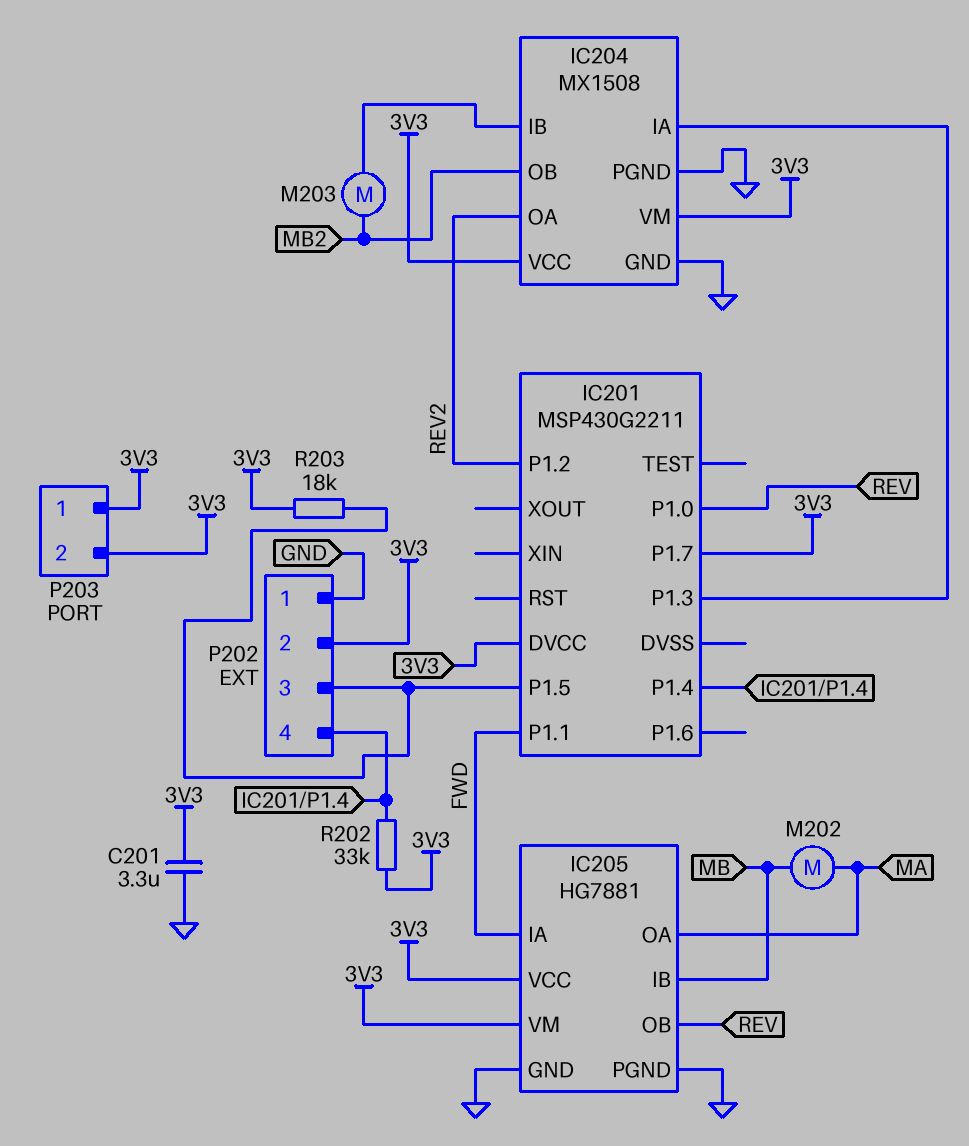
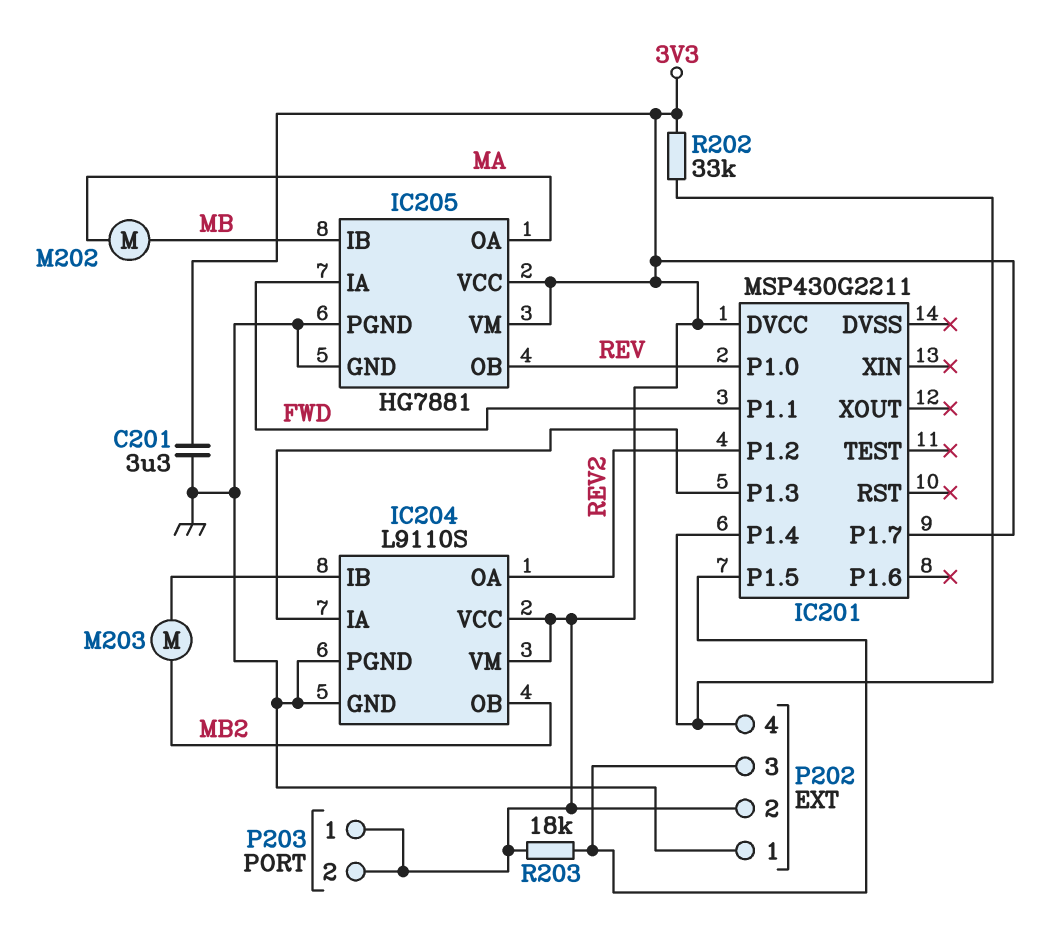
IC204: MX1508 -> L9110S

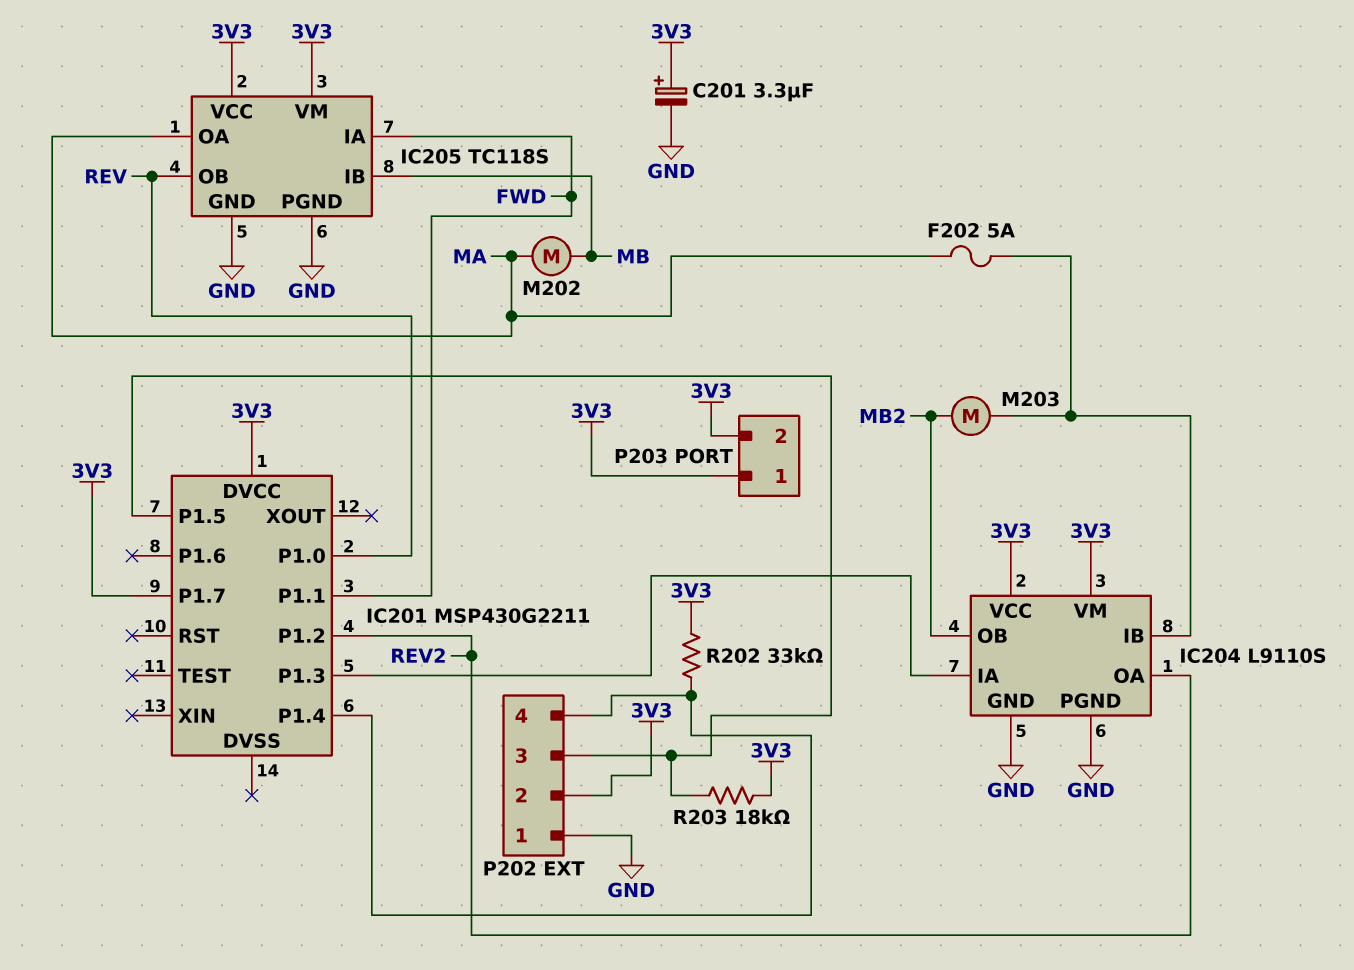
C201: 3.3uF (3V3, GND) -> 3.3uF (plus 3V3, minus GND)
F202: none -> 5A (IC204/IB, MA)
IC205: HG7881 -> TC118S

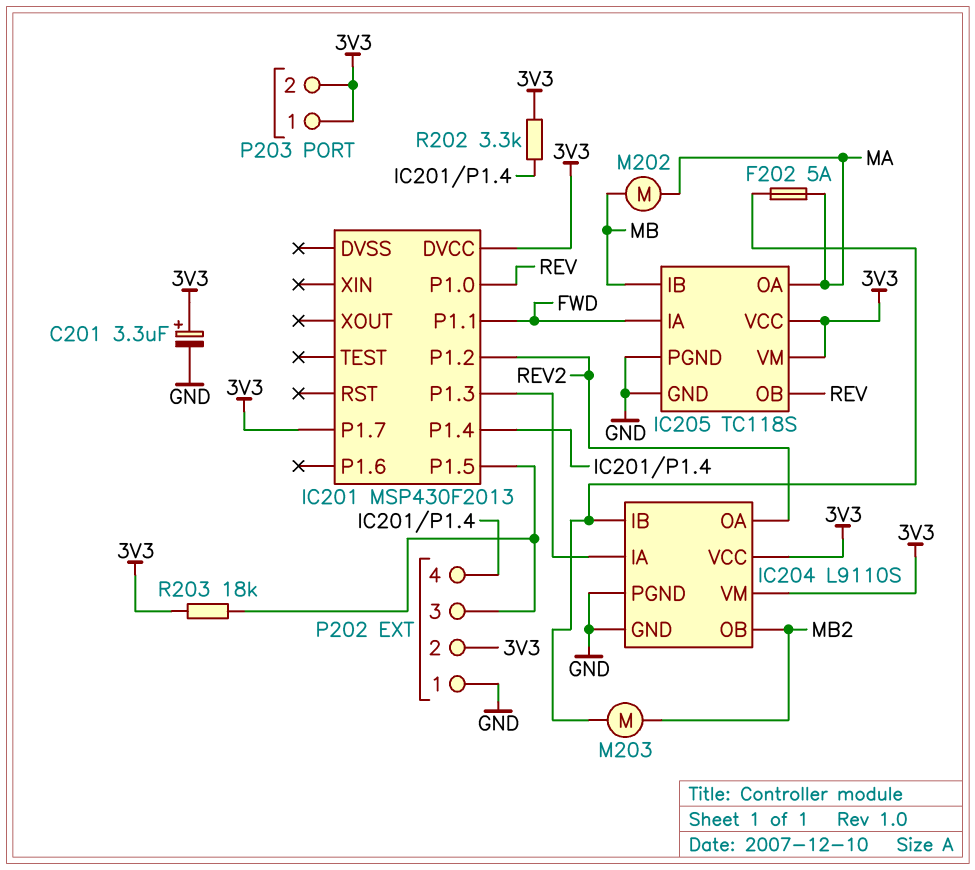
IC201: MSP430G2211 -> MSP430F2013
R202: 33k (3V3, IC201/P1.4) -> 3.3k (3V3, IC201/P1.4)

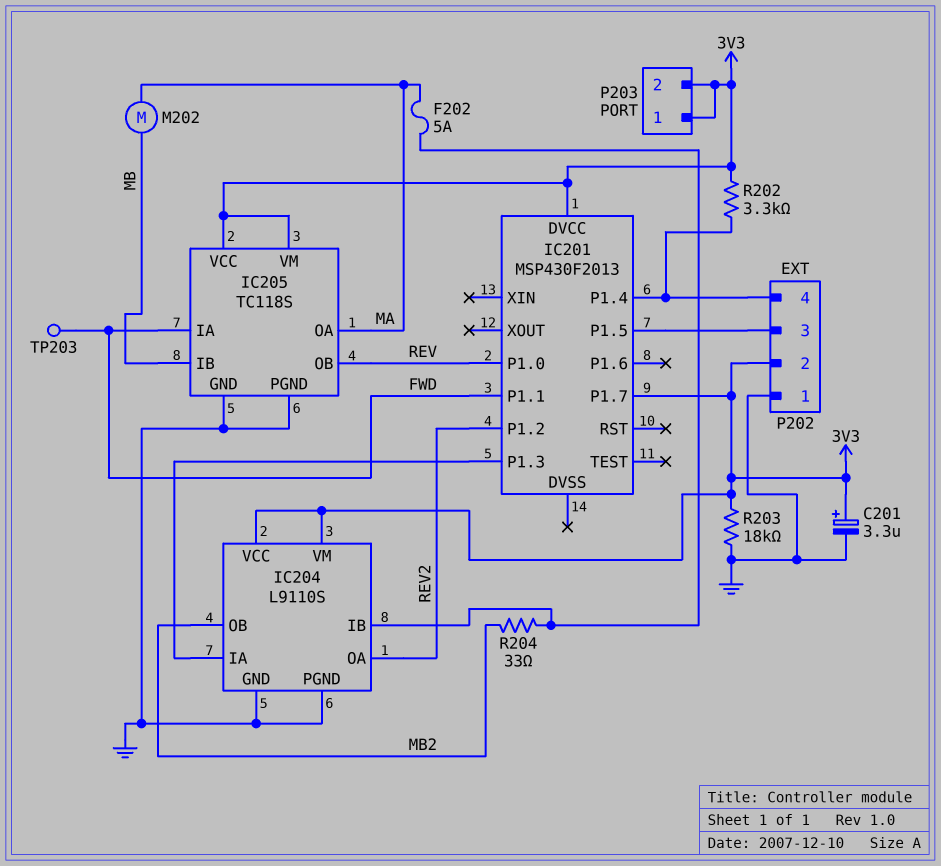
M203: motor (IC204/IB, MB2) -> none
R203: 18k (3V3, IC201/P1.5) -> 18k (3V3, GND)
R204: none -> 33 (IC204/IB, MB2)
TP203: none -> test point (FWD)

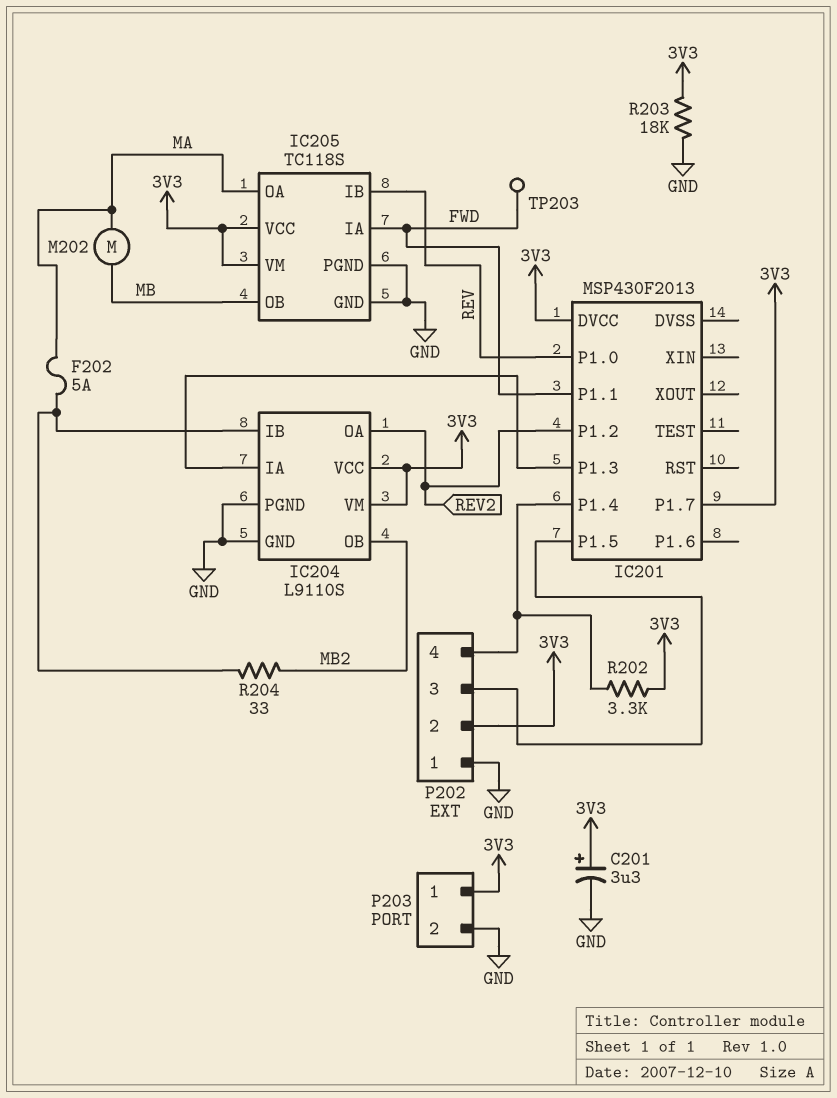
IC205 pin IB: MB -> REV
IC205 pin OB: REV -> MB
P203 pin 2: 3V3 -> GND

